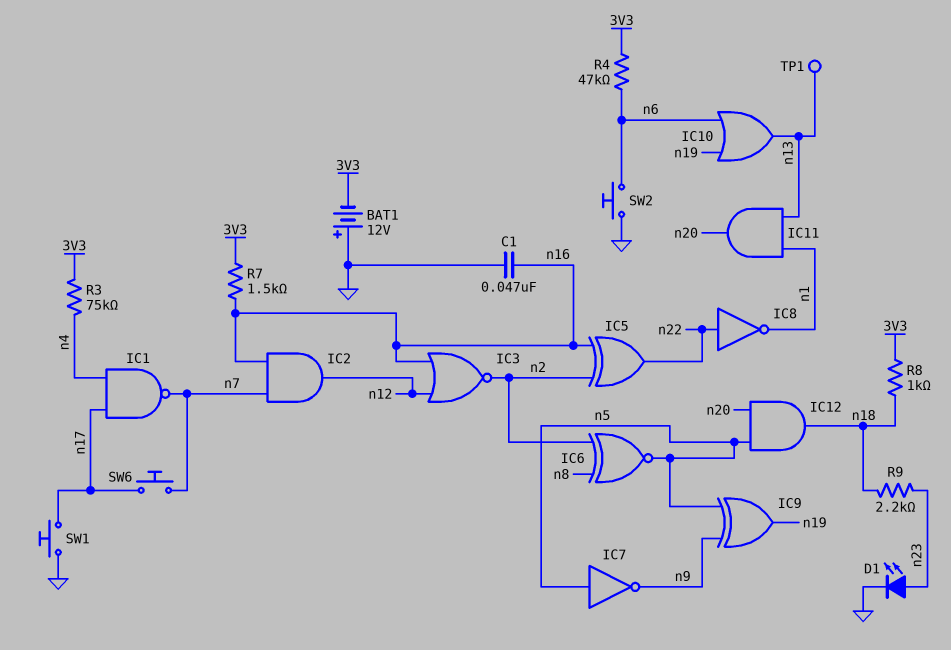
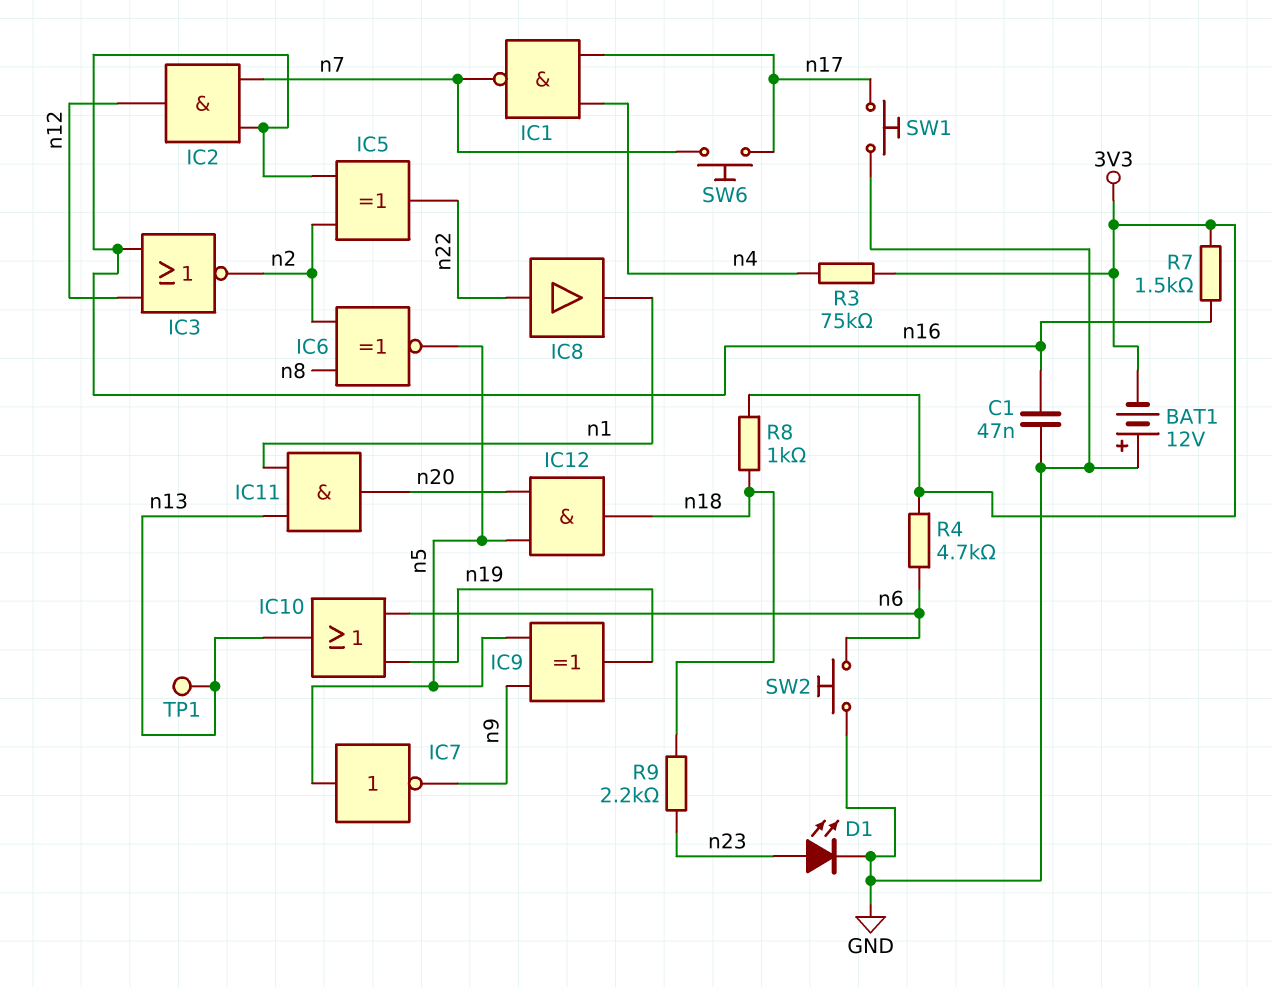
IC8: NOT (in n22, out n1) -> buffer (in n22, out n1)
R4: 47k (3V3, n6) -> 4.7k (3V3, n6)

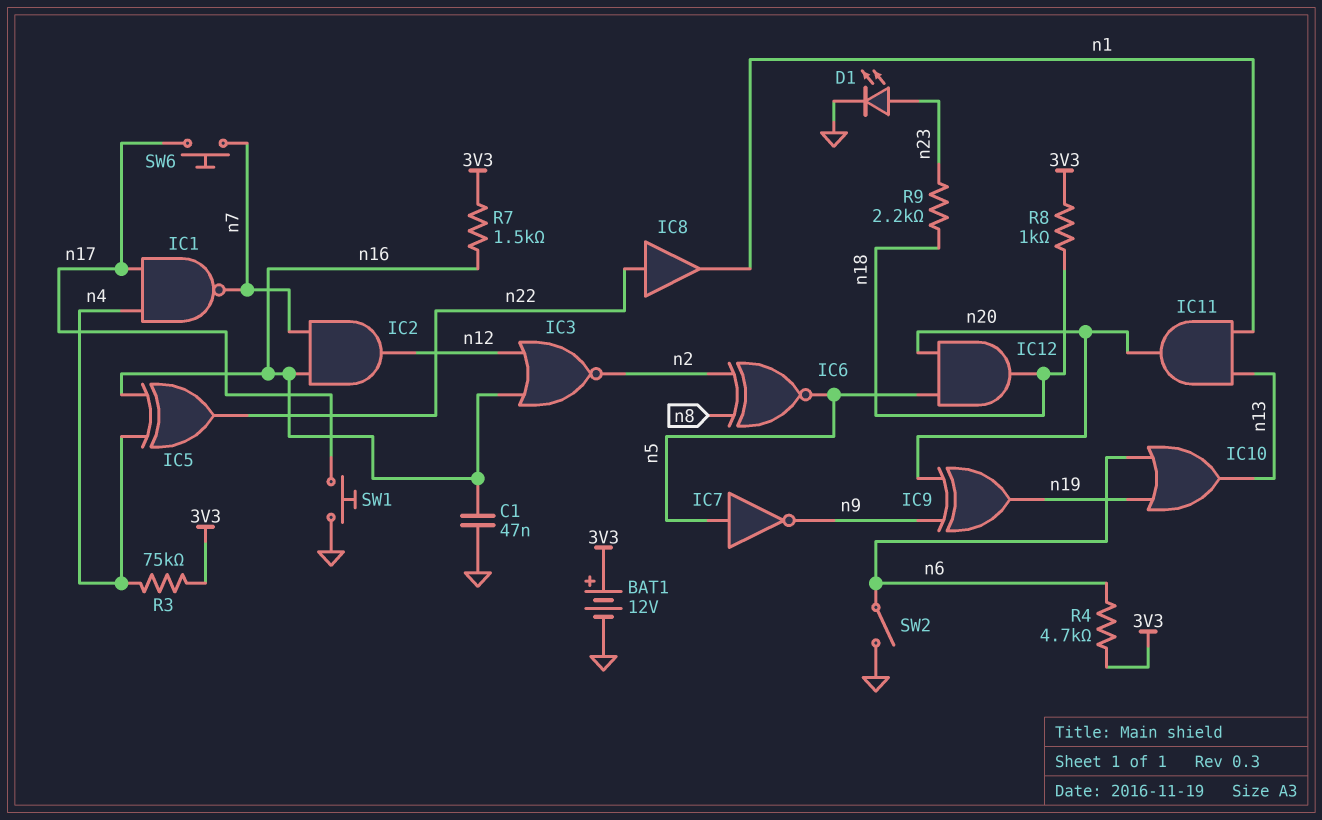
BAT1: 12V (plus GND, minus 3V3) -> 12V (plus 3V3, minus GND)
IC5: XOR (in n2, in n16, out n22) -> XOR (in n4, in n16, out n22)
IC9: XOR (in n5, in n9, out n19) -> XOR (in n9, in n20, out n19)
SW2: button (GND, n6) -> switch (GND, n6)
TP1: test point (n13) -> none

